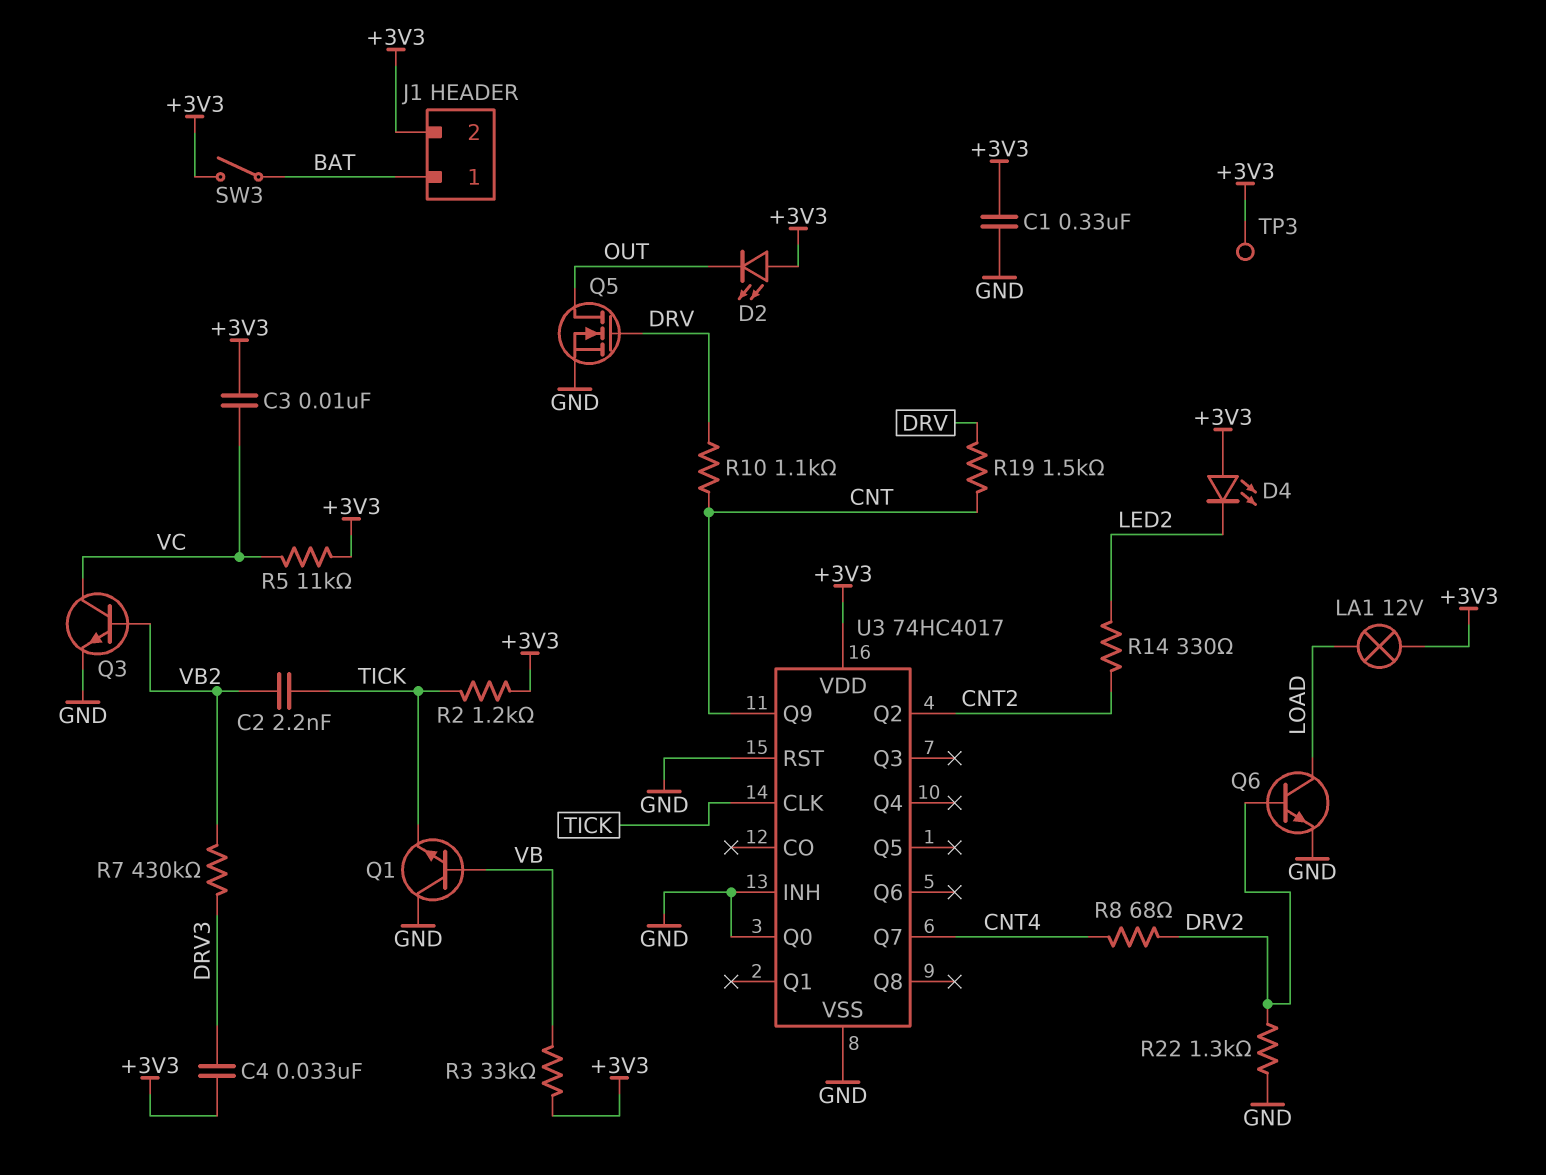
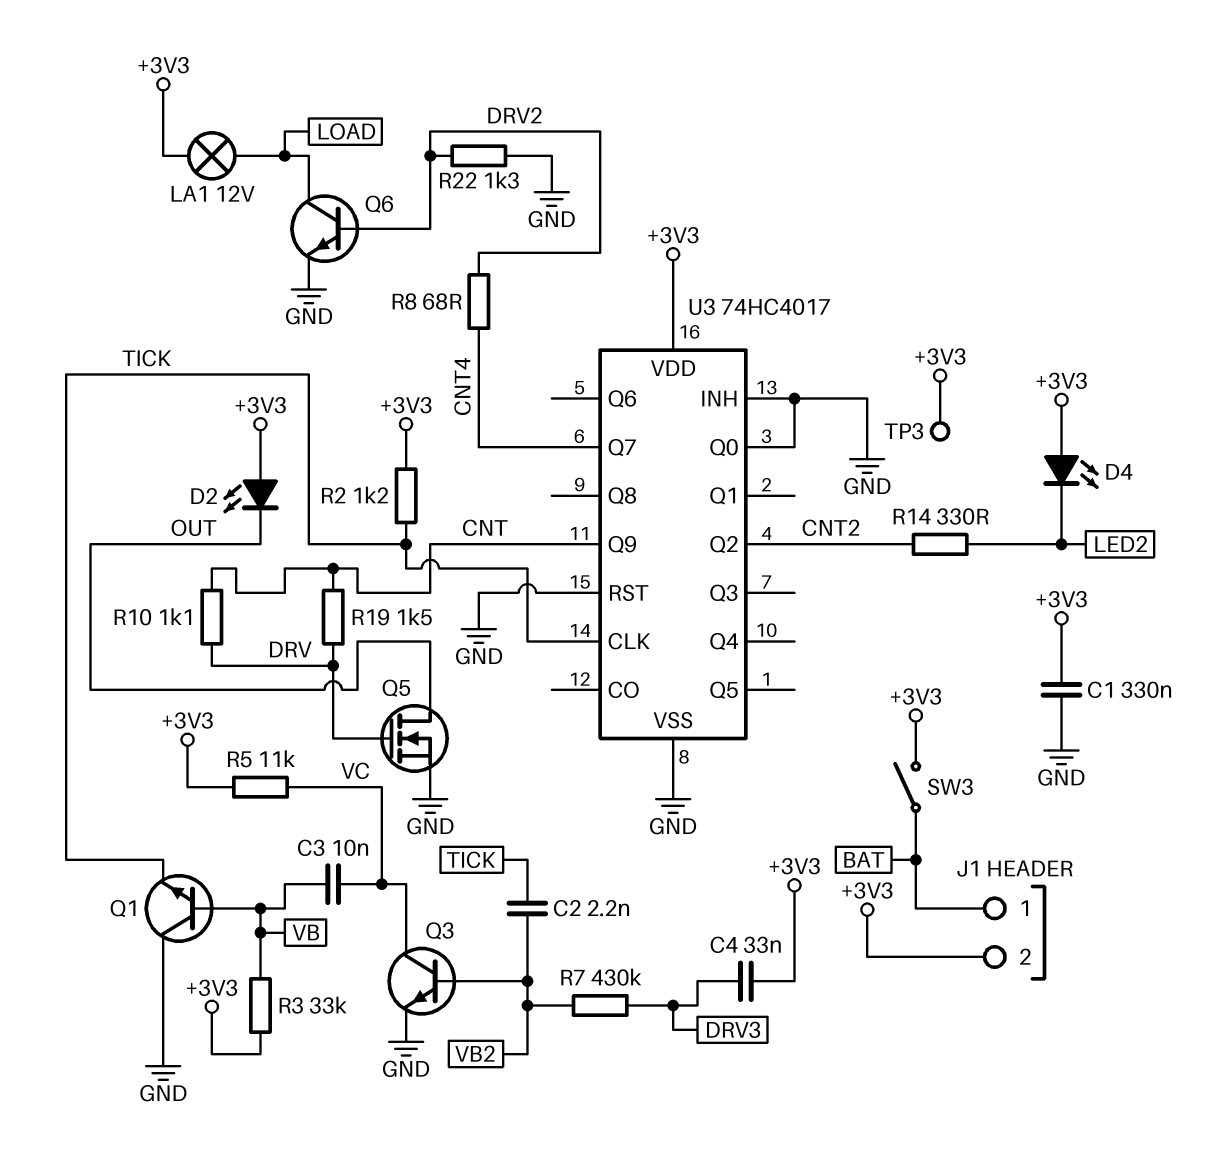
C3: 10nF (+3V3, VC) -> 10nF (VB, VC)

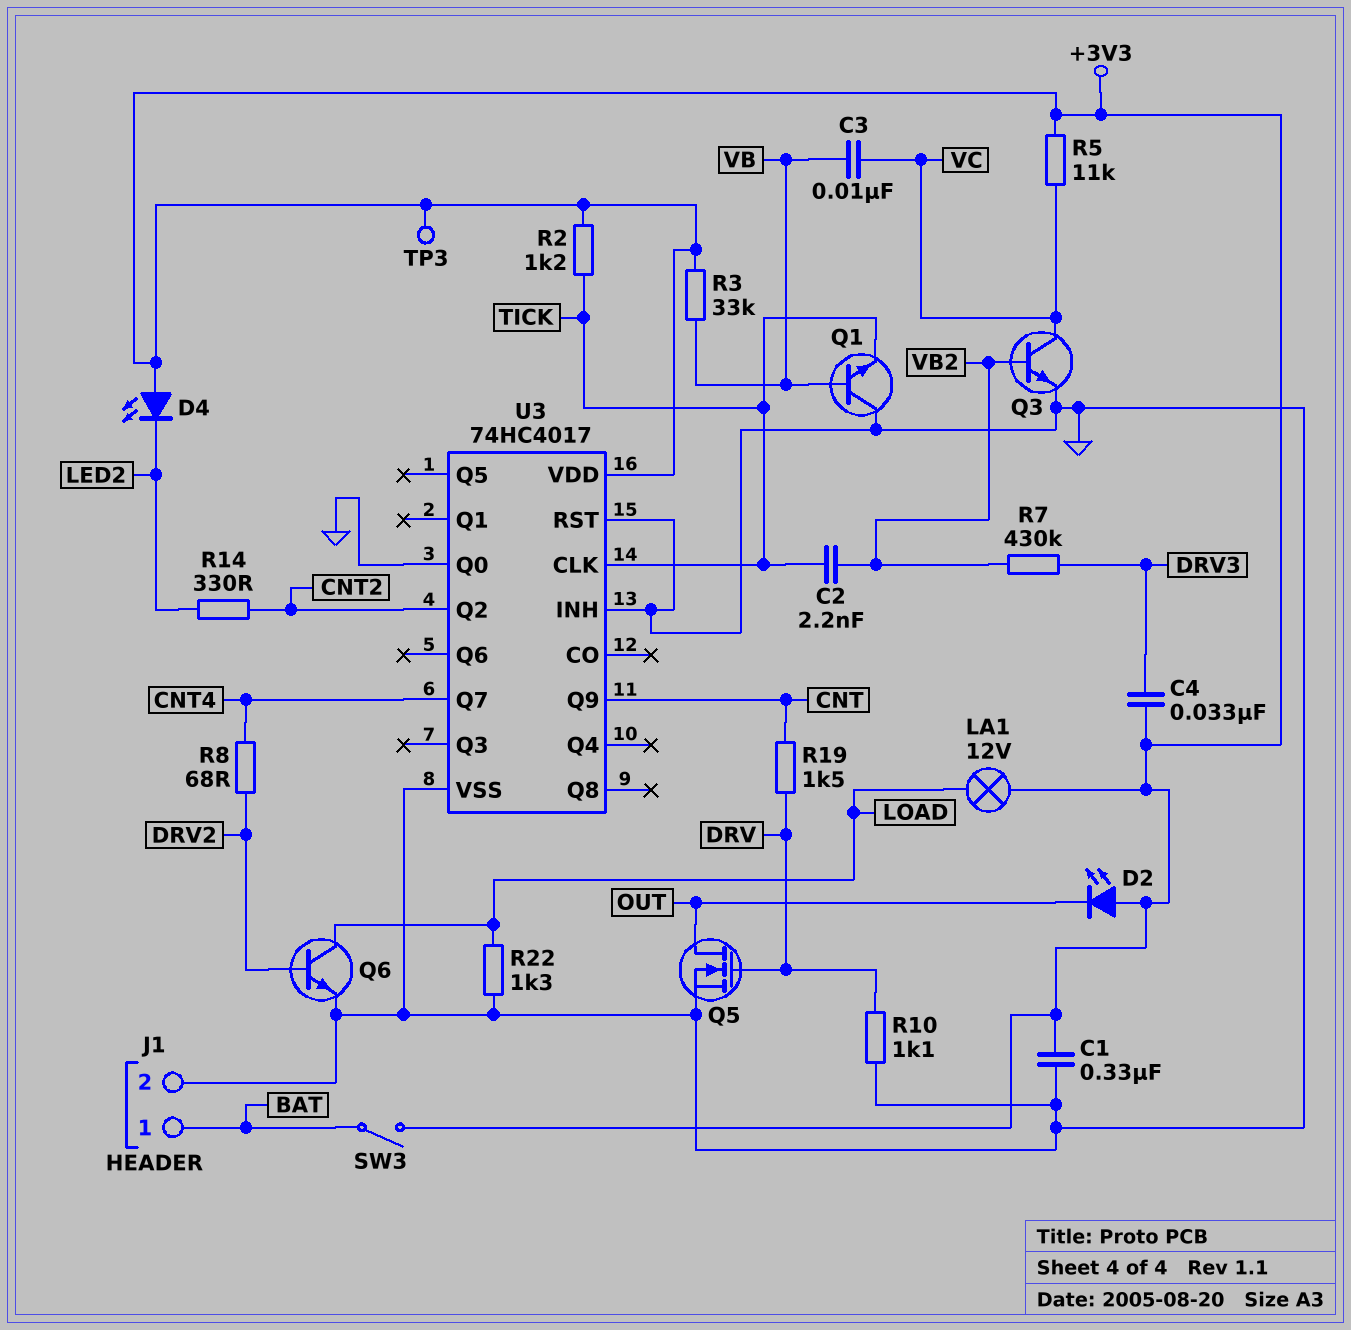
J1 pin 2: +3V3 -> GND
R10: 1.1k (CNT, DRV) -> 1.1k (DRV, GND)
R22: 1.3k (DRV2, GND) -> 1.3k (GND, LOAD)

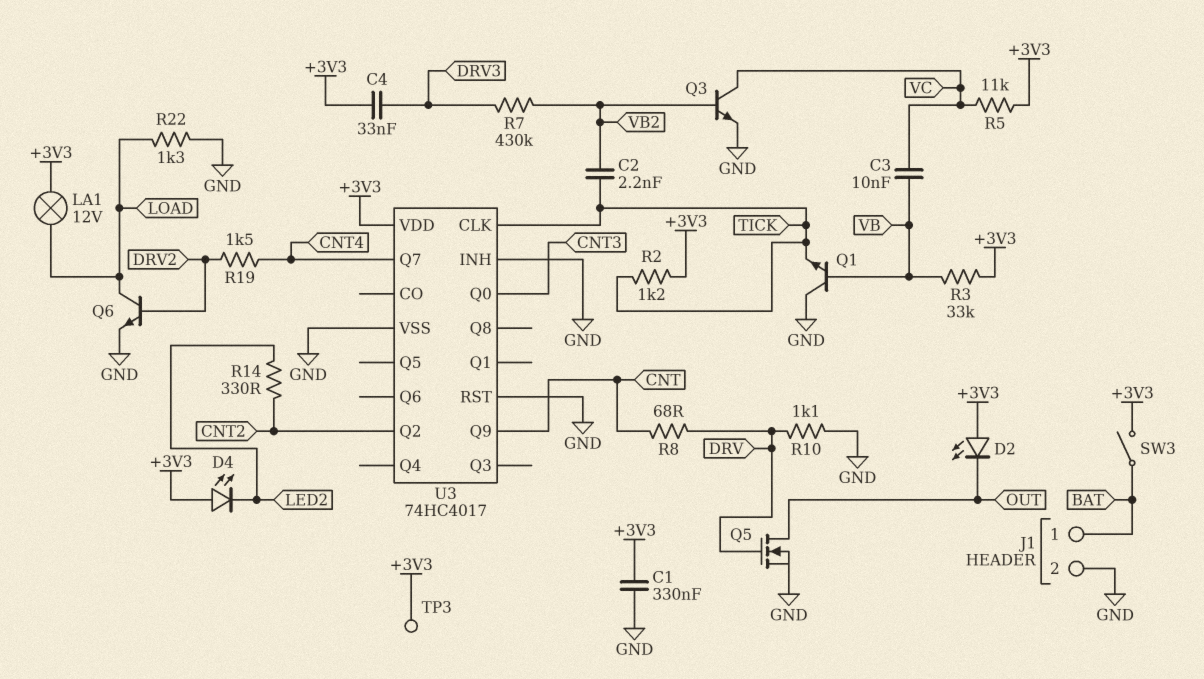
R8: 68 (CNT4, DRV2) -> 68 (CNT, DRV)
R19: 1.5k (CNT, DRV) -> 1.5k (CNT4, DRV2)
U3 pin Q0: GND -> CNT3

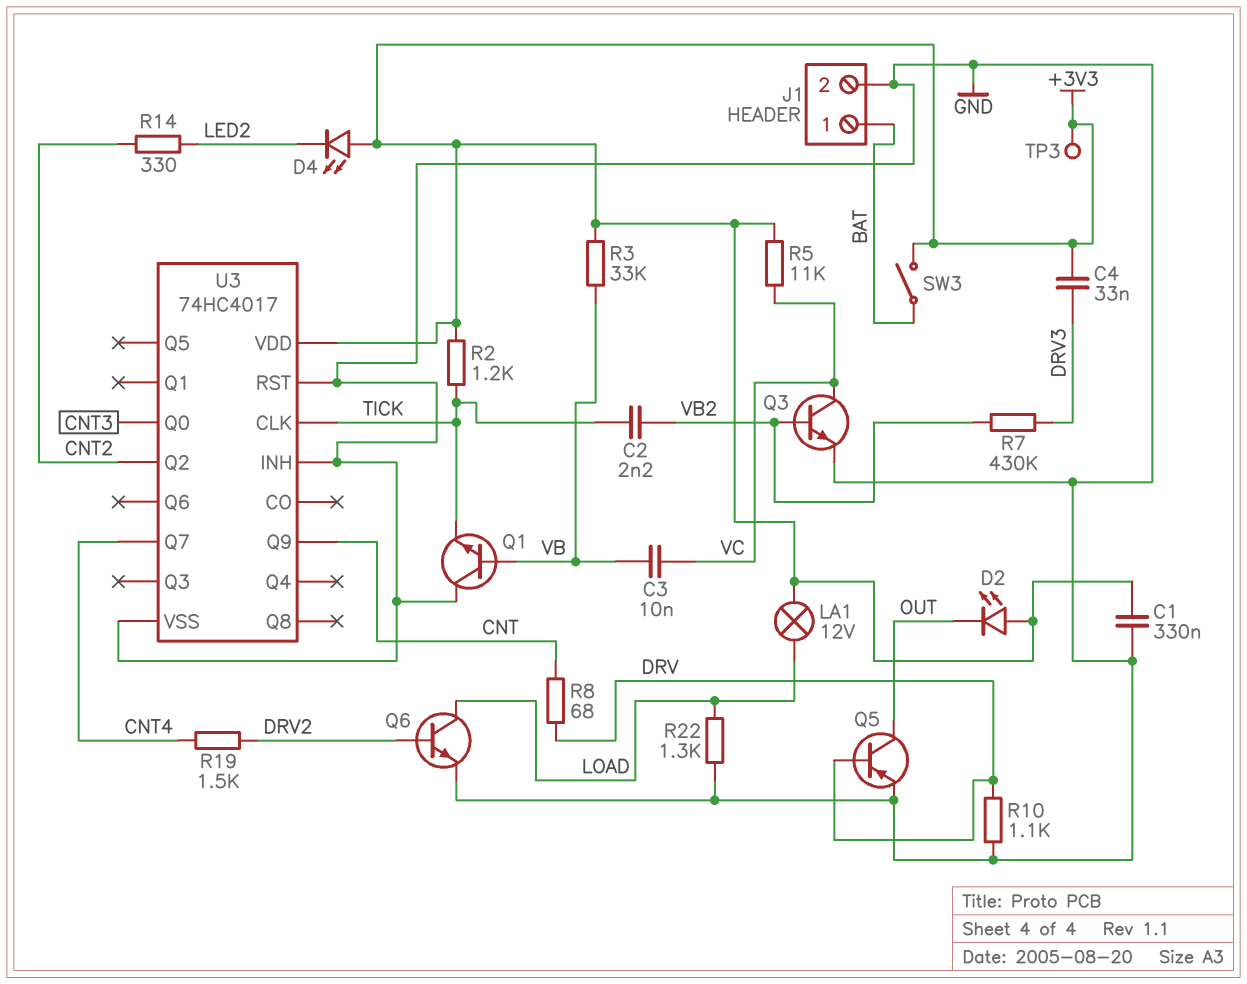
Q5: NMOS (G DRV, D OUT, S GND) -> PNP (B DRV, C OUT, E GND)

